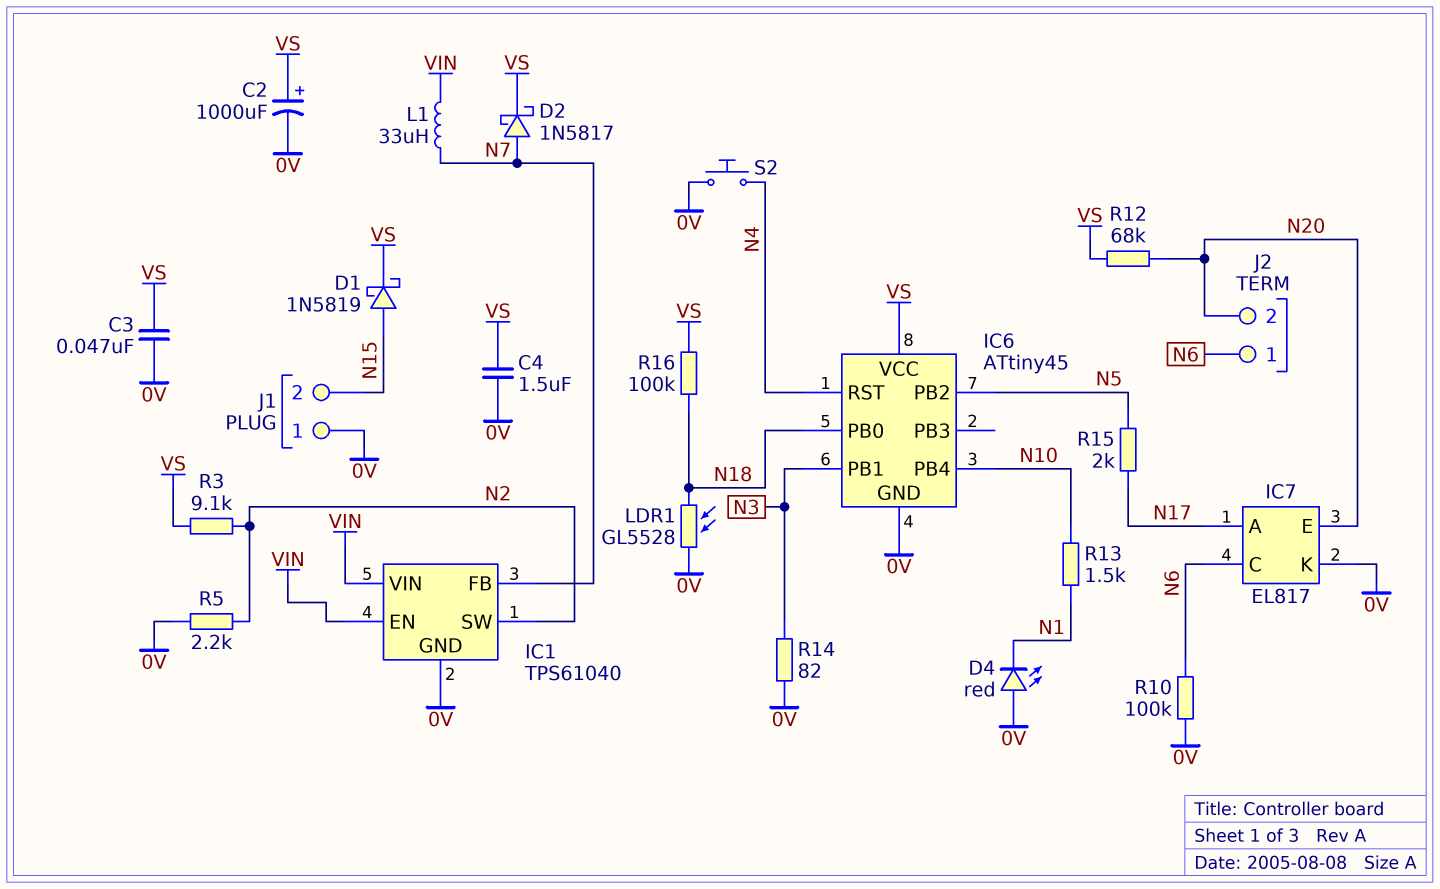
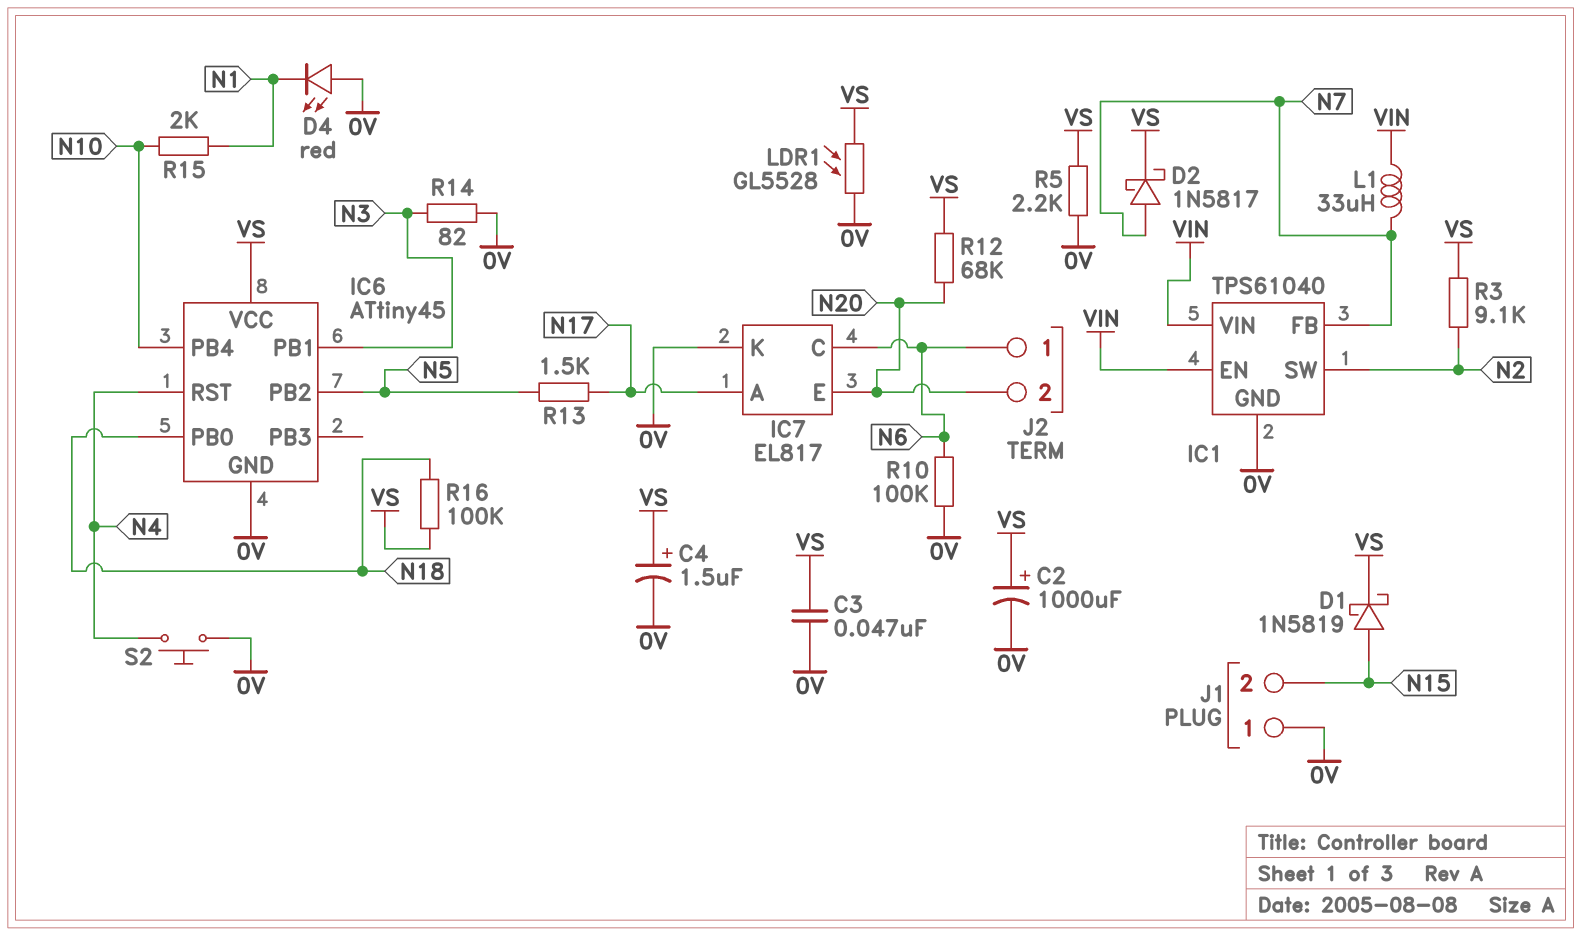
C4: 1.5uF (0V, VS) -> 1.5uF (plus VS, minus 0V)
LDR1: GL5528 (0V, N18) -> GL5528 (0V, VS)
R5: 2.2k (0V, N2) -> 2.2k (0V, VS)
R13: 1.5k (N1, N10) -> 1.5k (N5, N17)
R15: 2k (N5, N17) -> 2k (N1, N10)

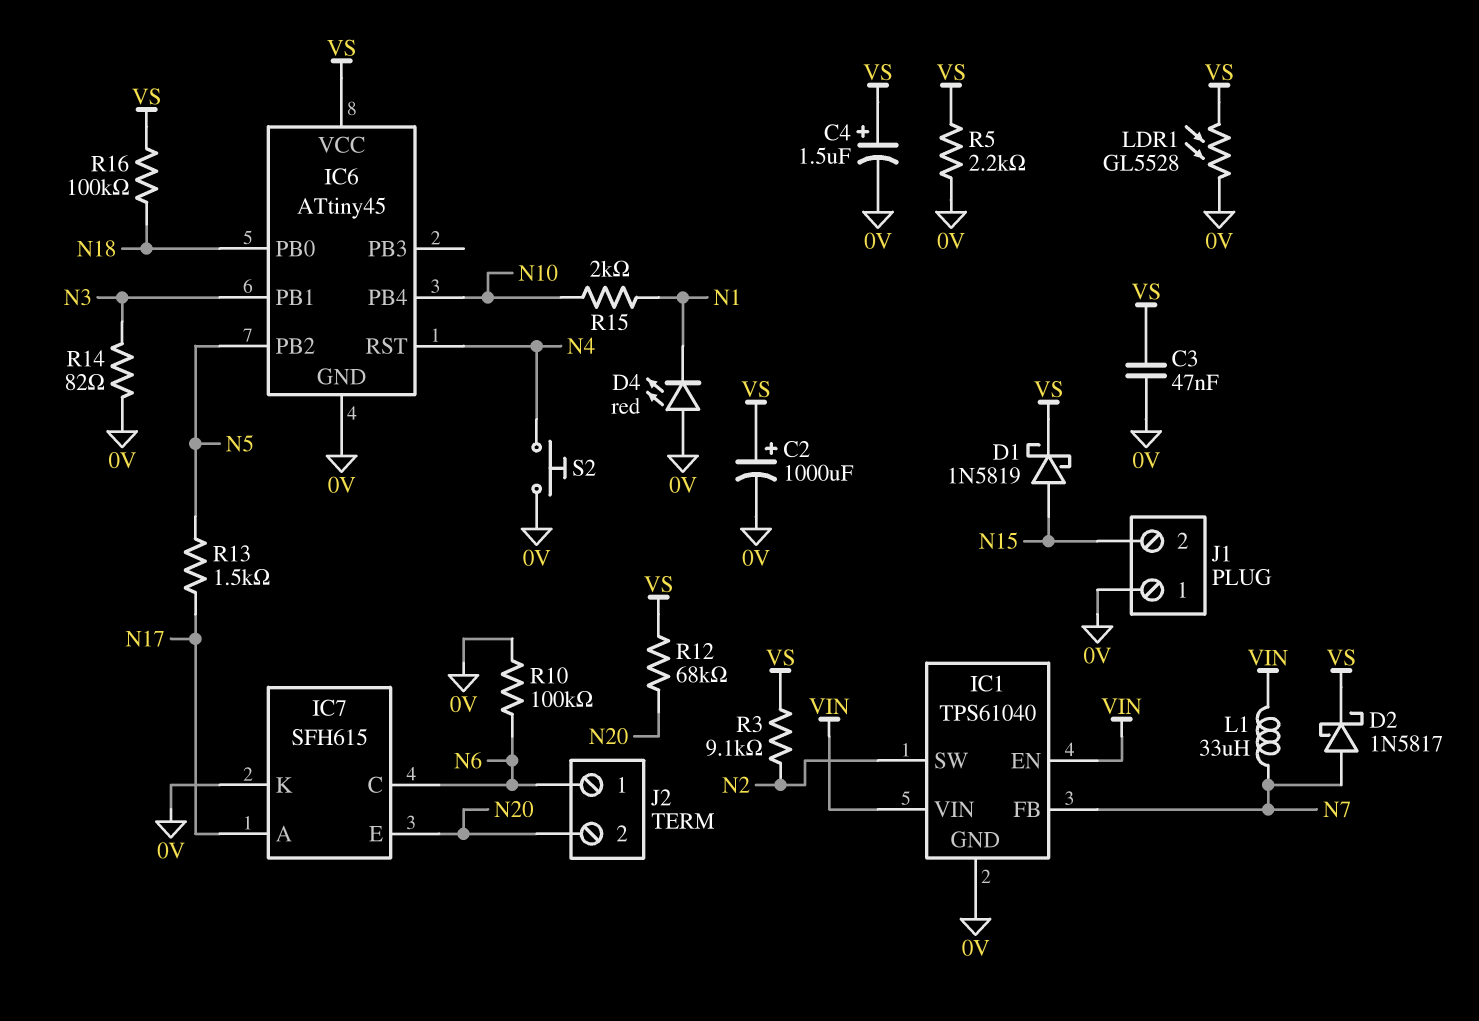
IC7: EL817 -> SFH615

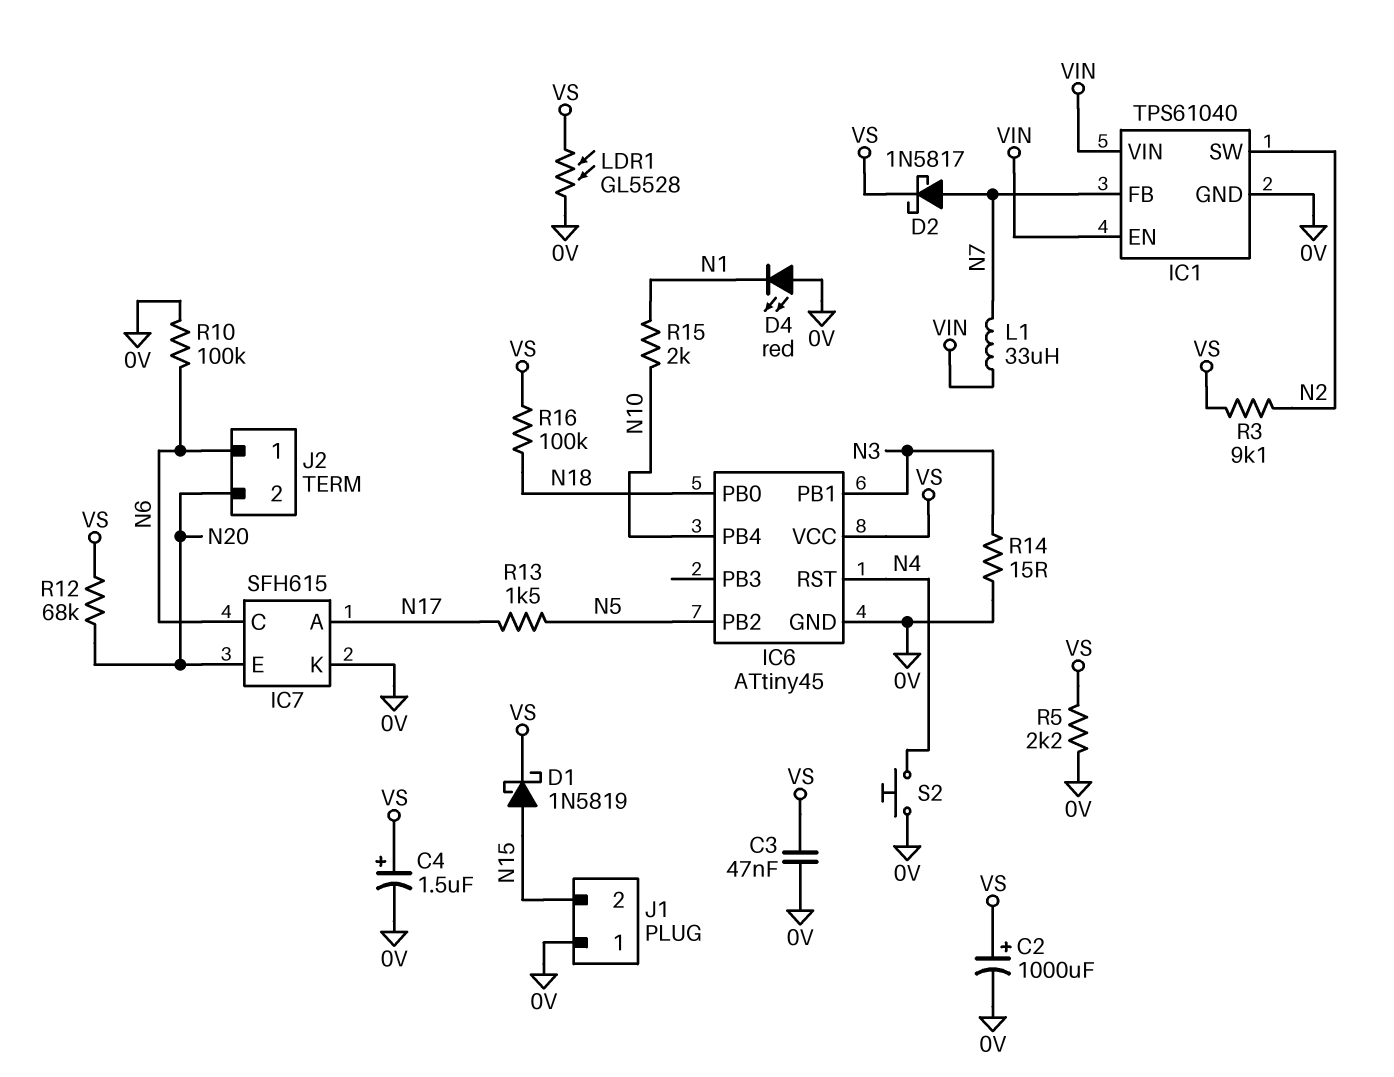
R14: 82 (0V, N3) -> 15 (0V, N3)

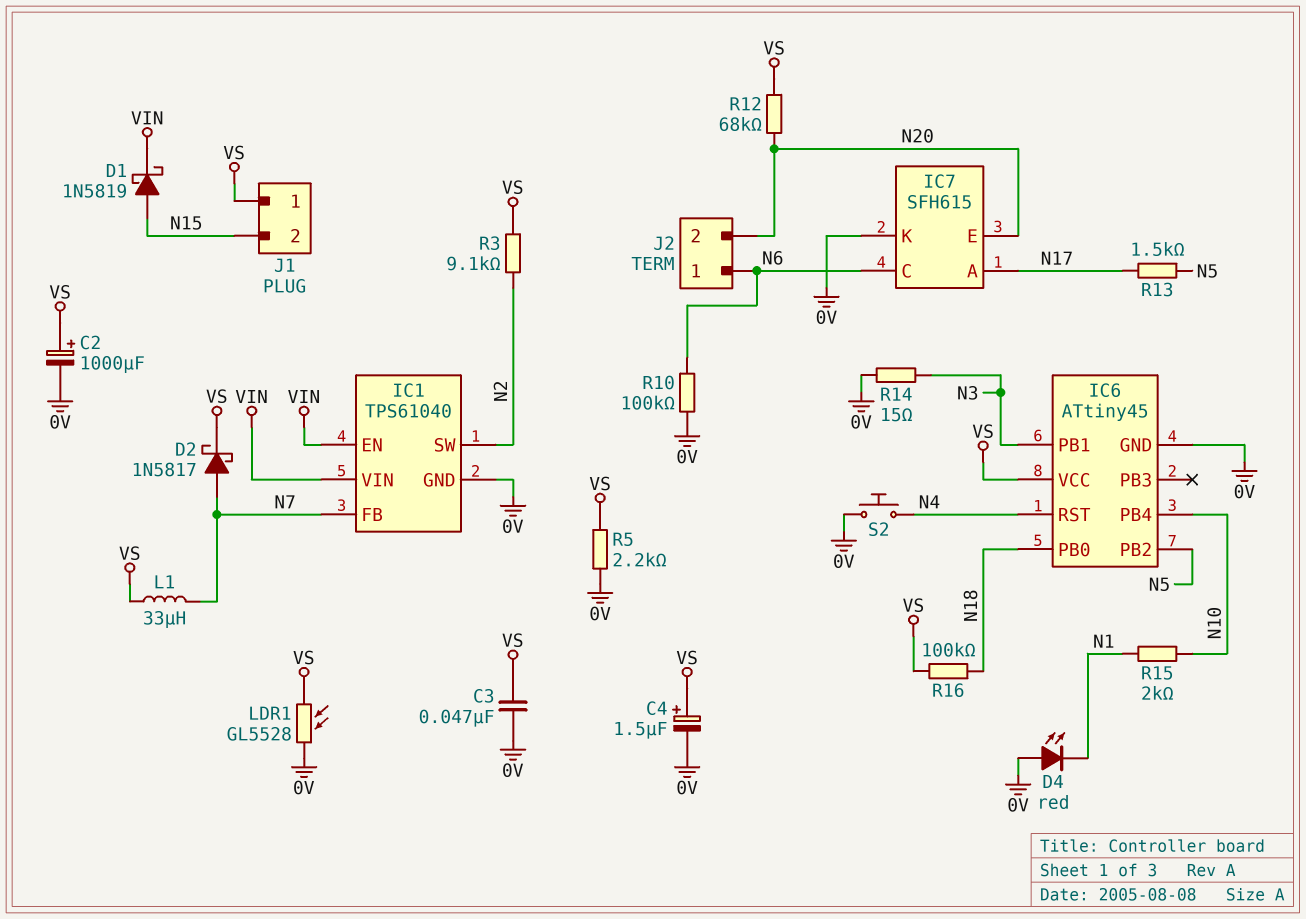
D1: schottky 1N5819 (A N15, K VS) -> schottky 1N5819 (A N15, K VIN)
J1 pin 1: 0V -> VS
L1: 33uH (N7, VIN) -> 33uH (N7, VS)

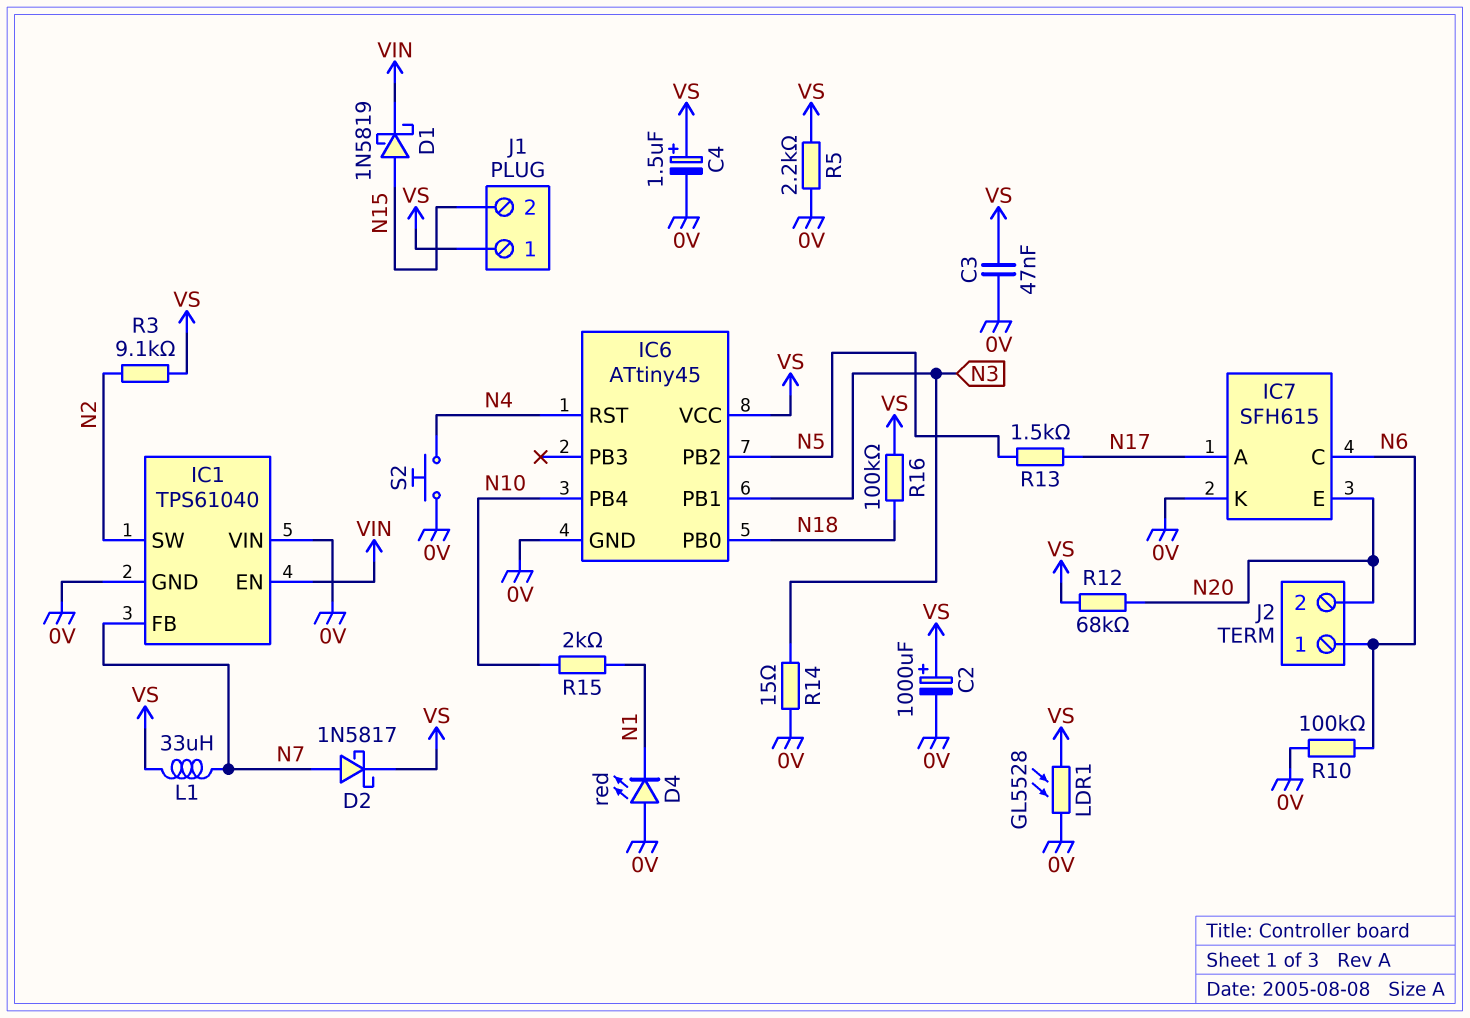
IC1 pin VIN: VIN -> 0V

